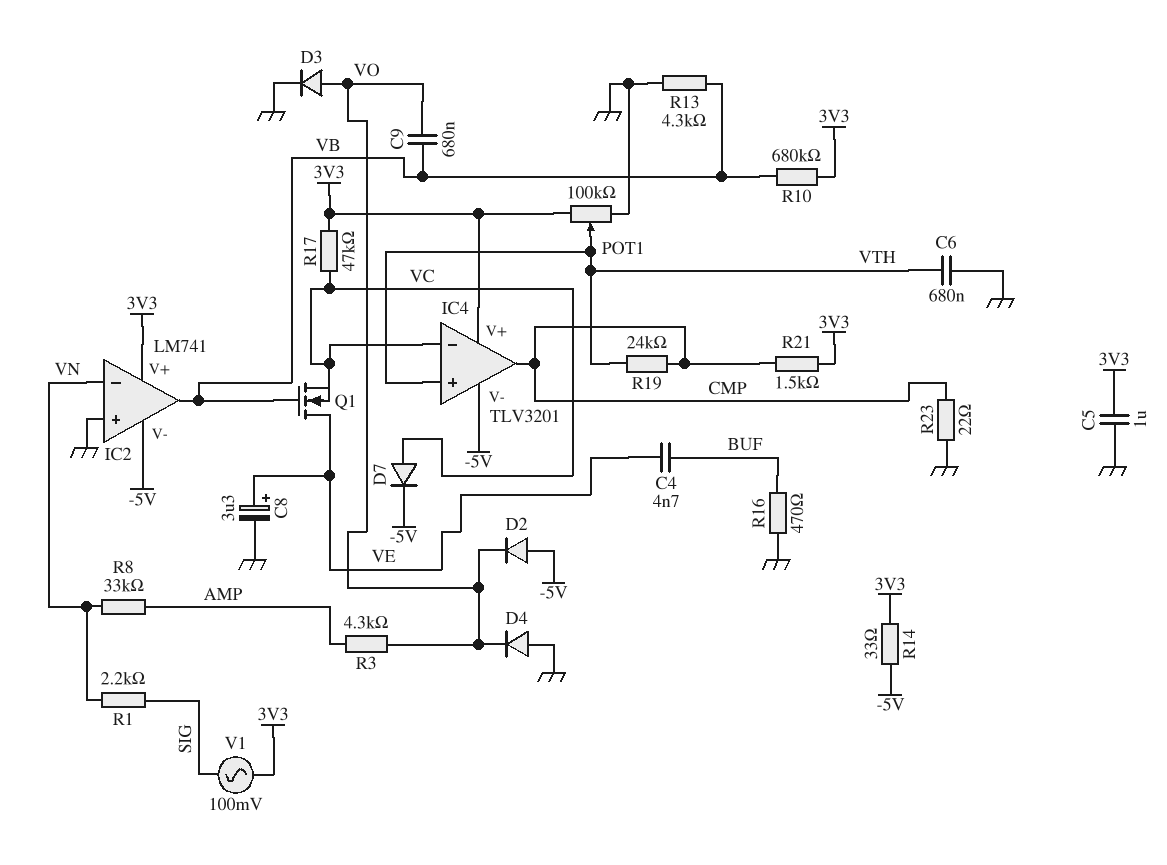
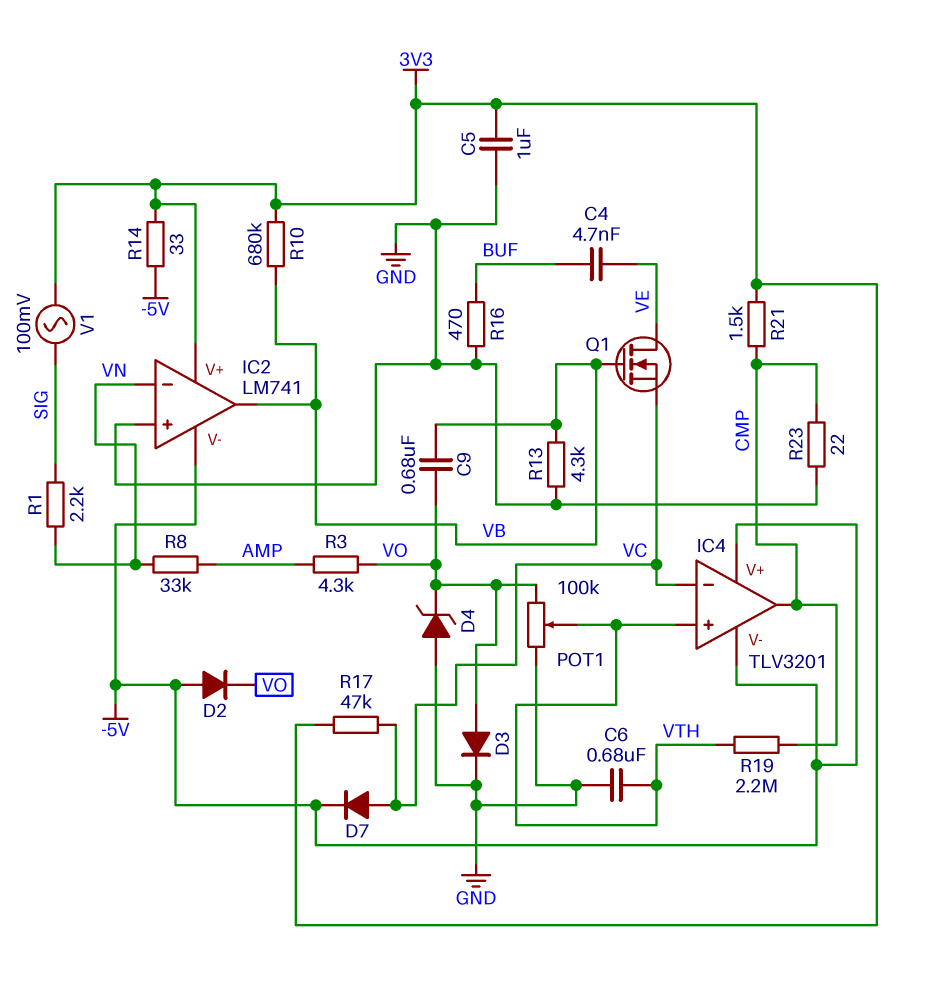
C8: 3.3uF (plus VE, minus GND) -> none
D4: diode (A GND, K VO) -> zener (A GND, K VO)
IC4 pin V+: 3V3 -> -5V
POT1: 100k (3V3, GND, wiper VTH) -> 100k (GND, VO, wiper VTH)
R19: 24k (CMP, VTH) -> 2.2M (CMP, VTH)

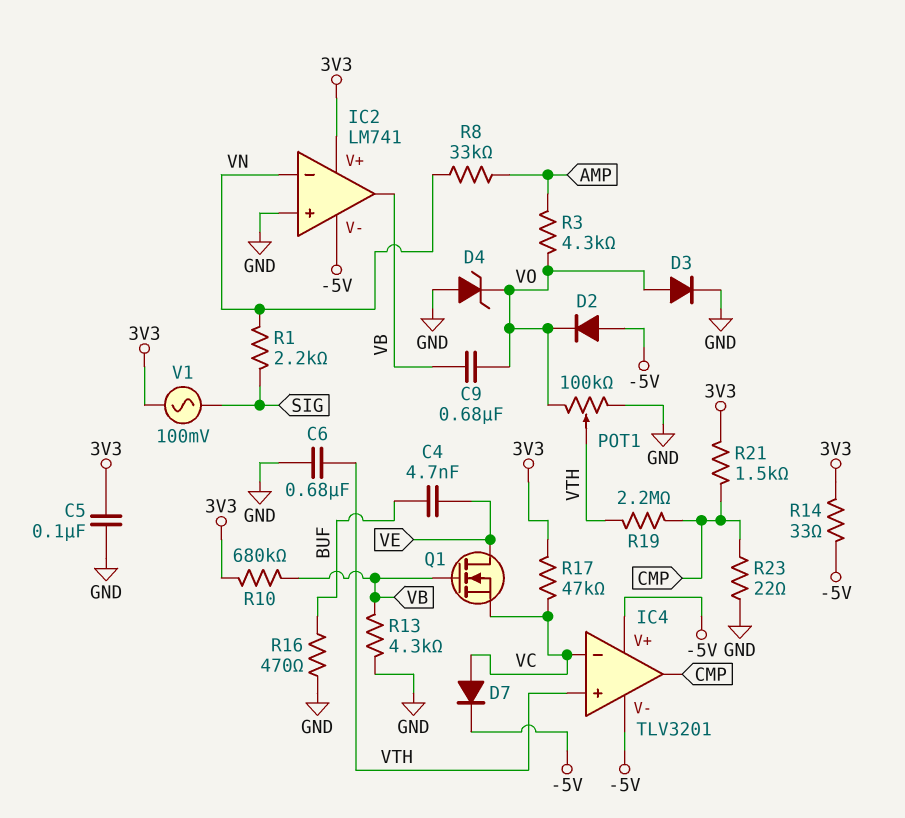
C5: 1uF (3V3, GND) -> 100nF (3V3, GND)

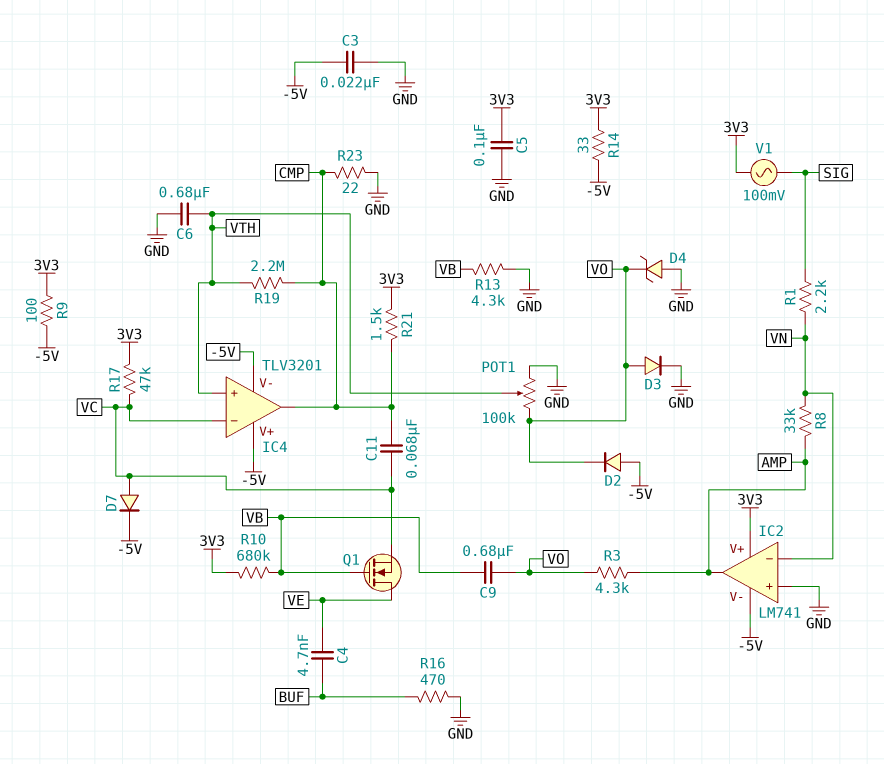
C3: none -> 22nF (-5V, GND)
C11: none -> 68nF (CMP, VC)
IC2 pin out: VB -> AMP
R9: none -> 100 (-5V, 3V3)

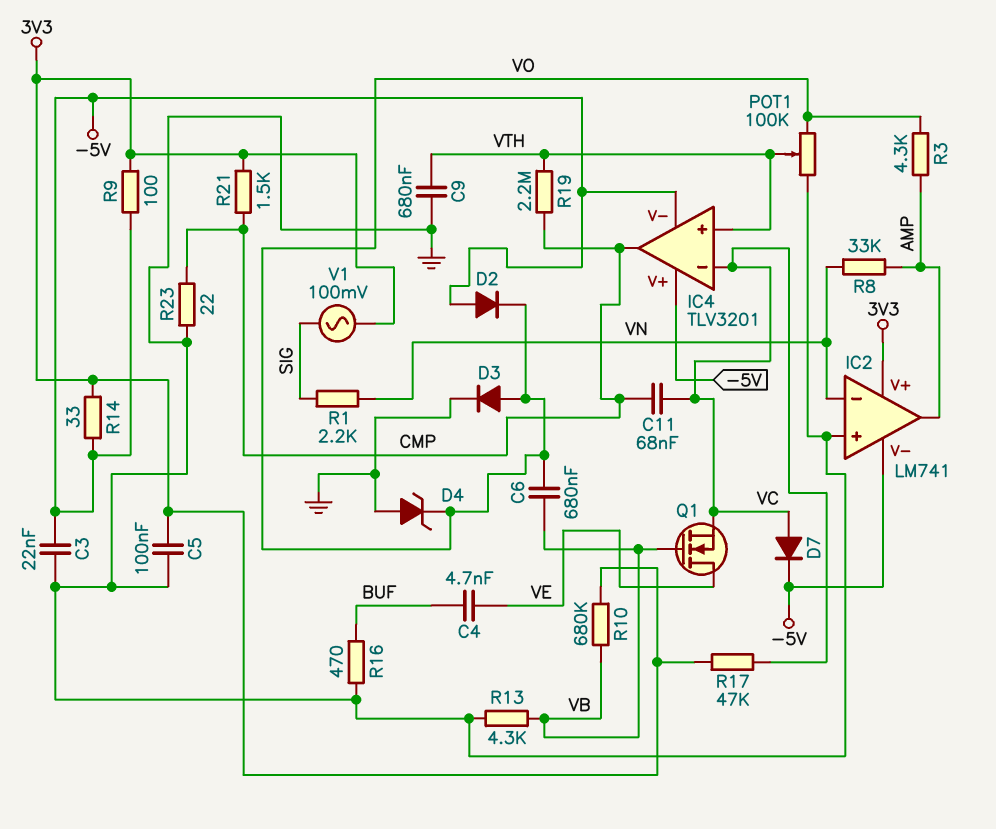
C6: 680nF (GND, VTH) -> 680nF (VB, VO)
C9: 680nF (VB, VO) -> 680nF (GND, VTH)

